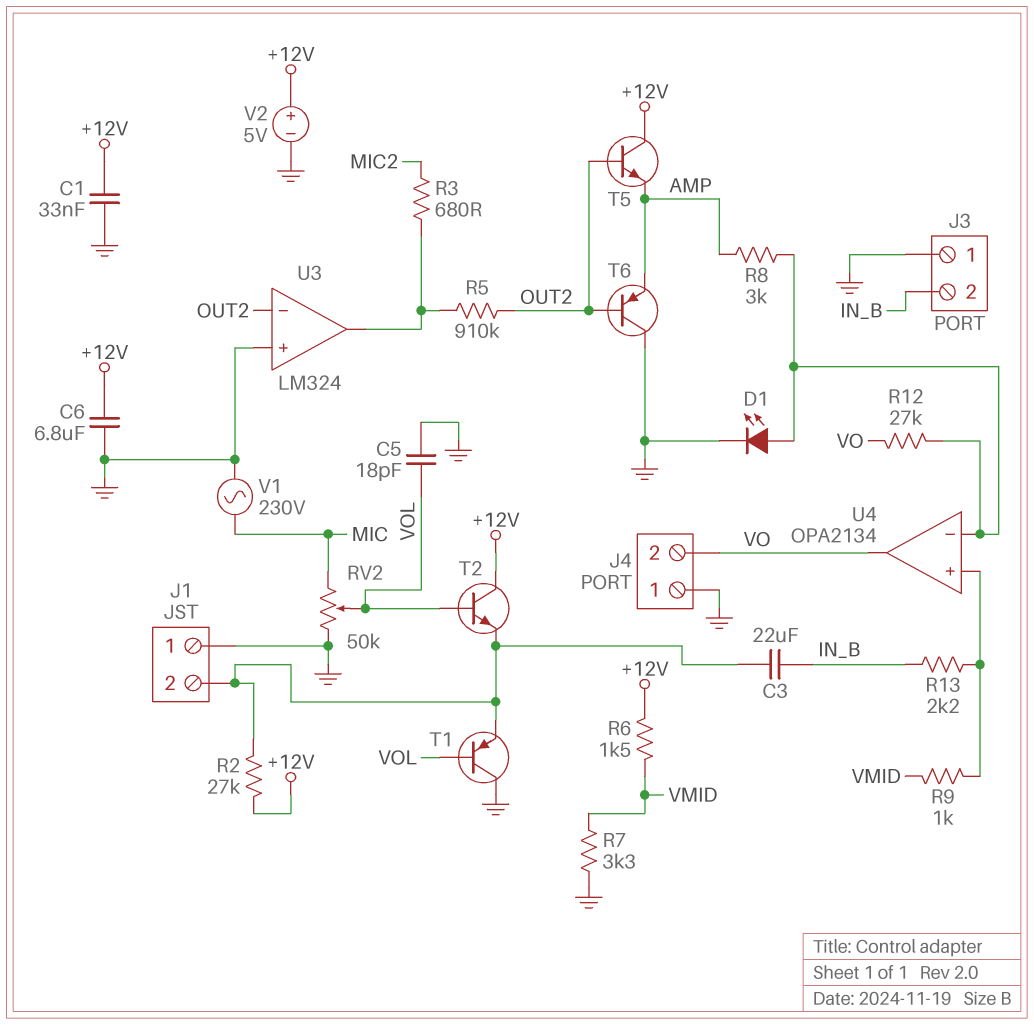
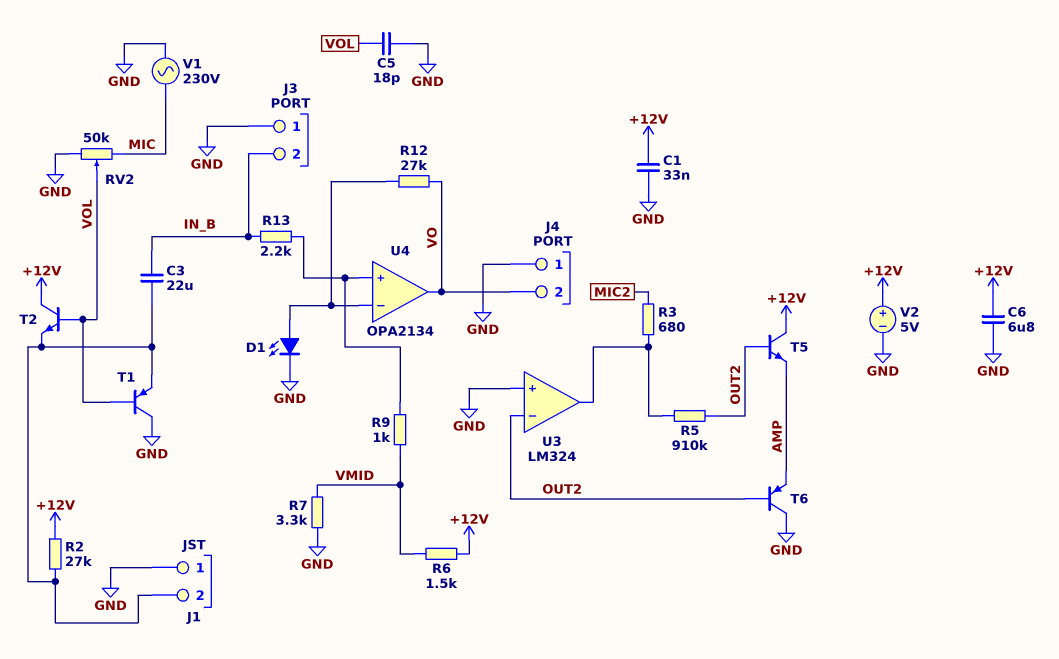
R8: 3k (AMP, U4/in-) -> none

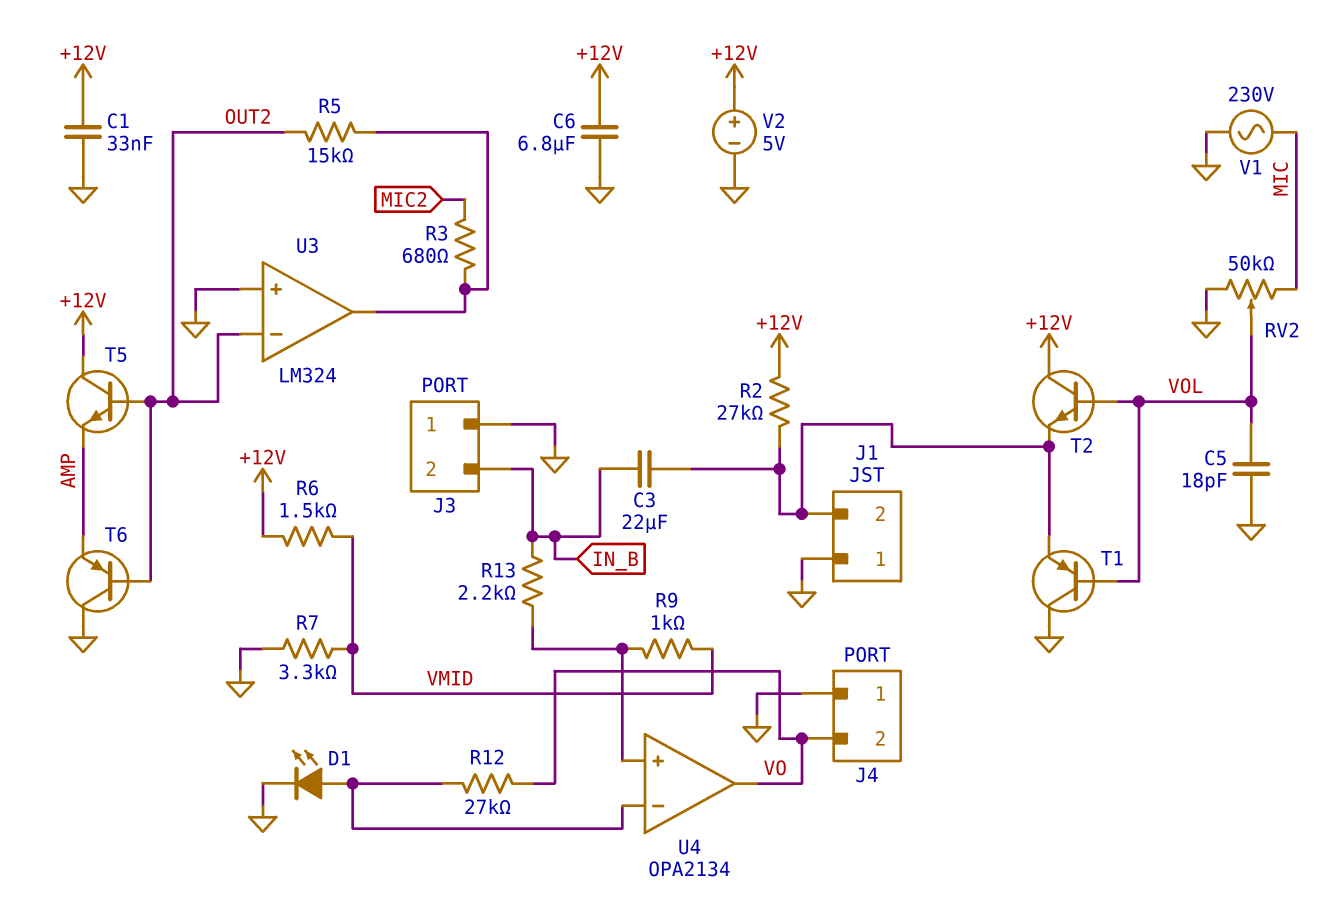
R5: 910k (OUT2, U3/out) -> 15k (OUT2, U3/out)

